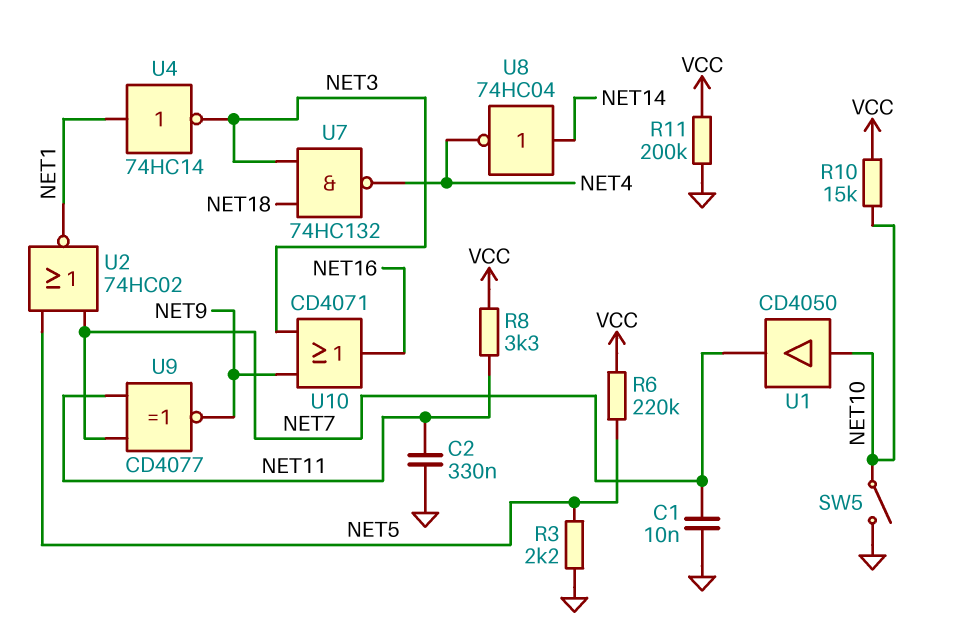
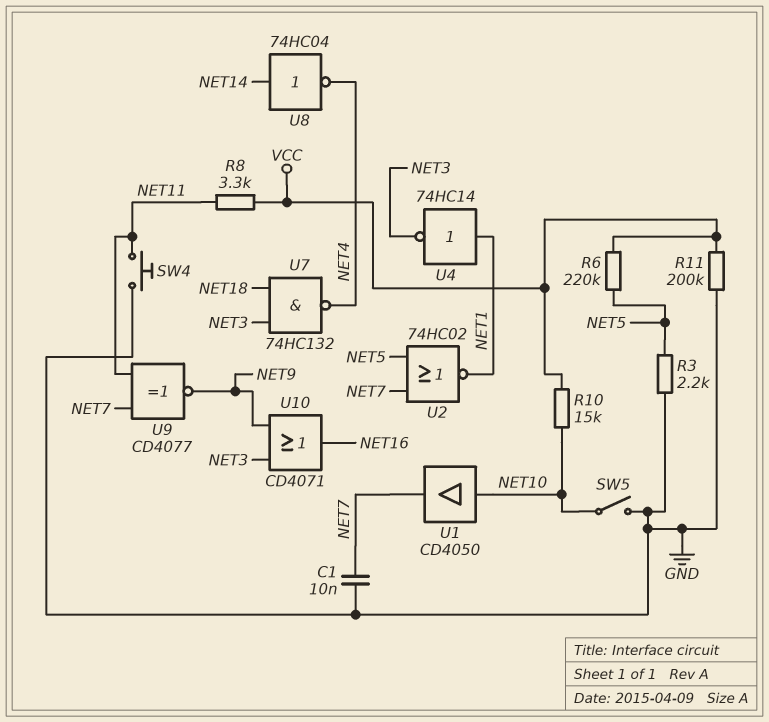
C2: 330nF (GND, NET11) -> none
SW4: none -> button (GND, NET11)

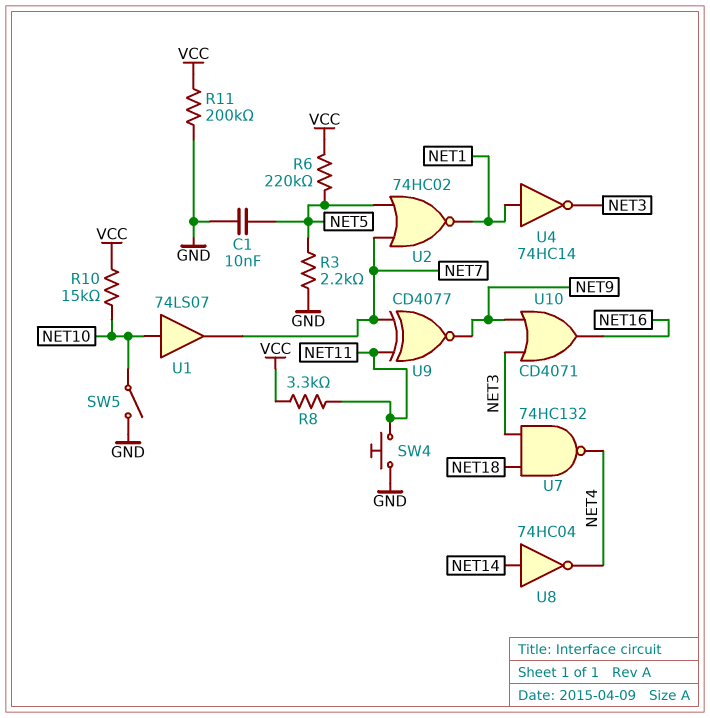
C1: 10nF (GND, NET7) -> 10nF (GND, NET5)
U1: buffer CD4050 (in NET10, out NET7) -> buffer 74LS07 (in NET10, out NET7)

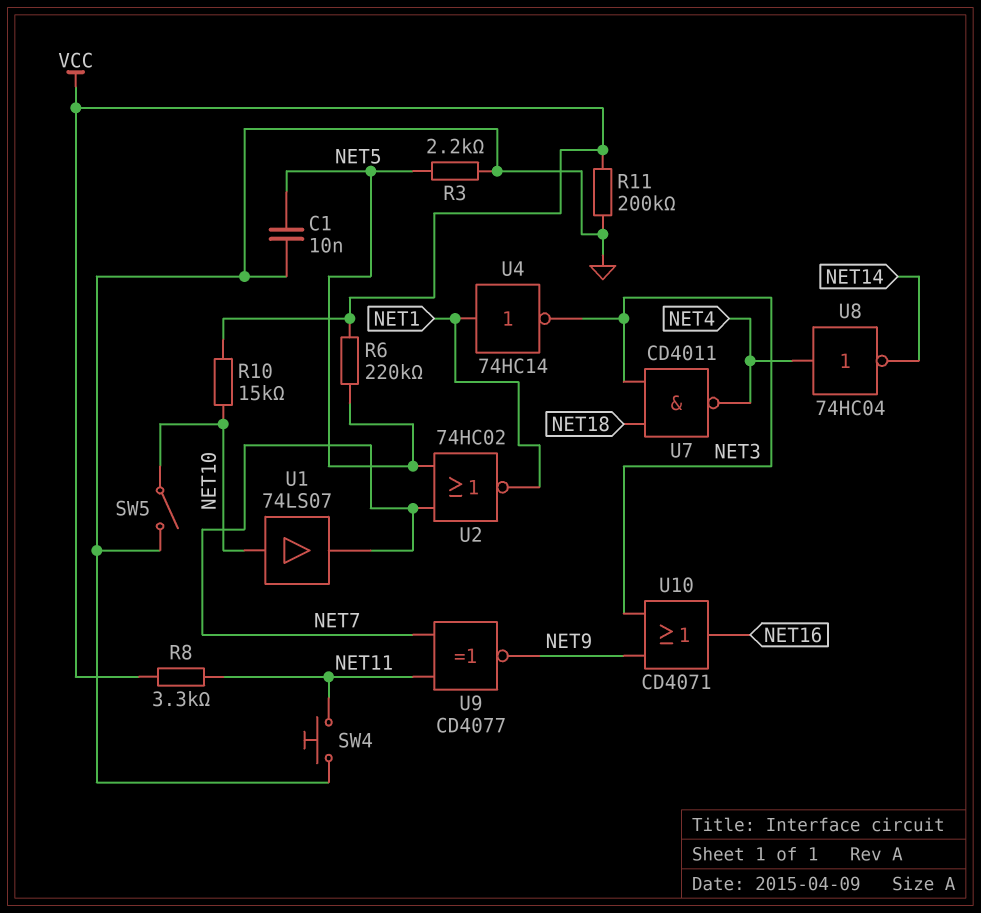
U7: NAND 74HC132 (in NET3, in NET18, out NET4) -> NAND CD4011 (in NET3, in NET18, out NET4)
U8: NOT 74HC04 (in NET14, out NET4) -> NOT 74HC04 (in NET4, out NET14)

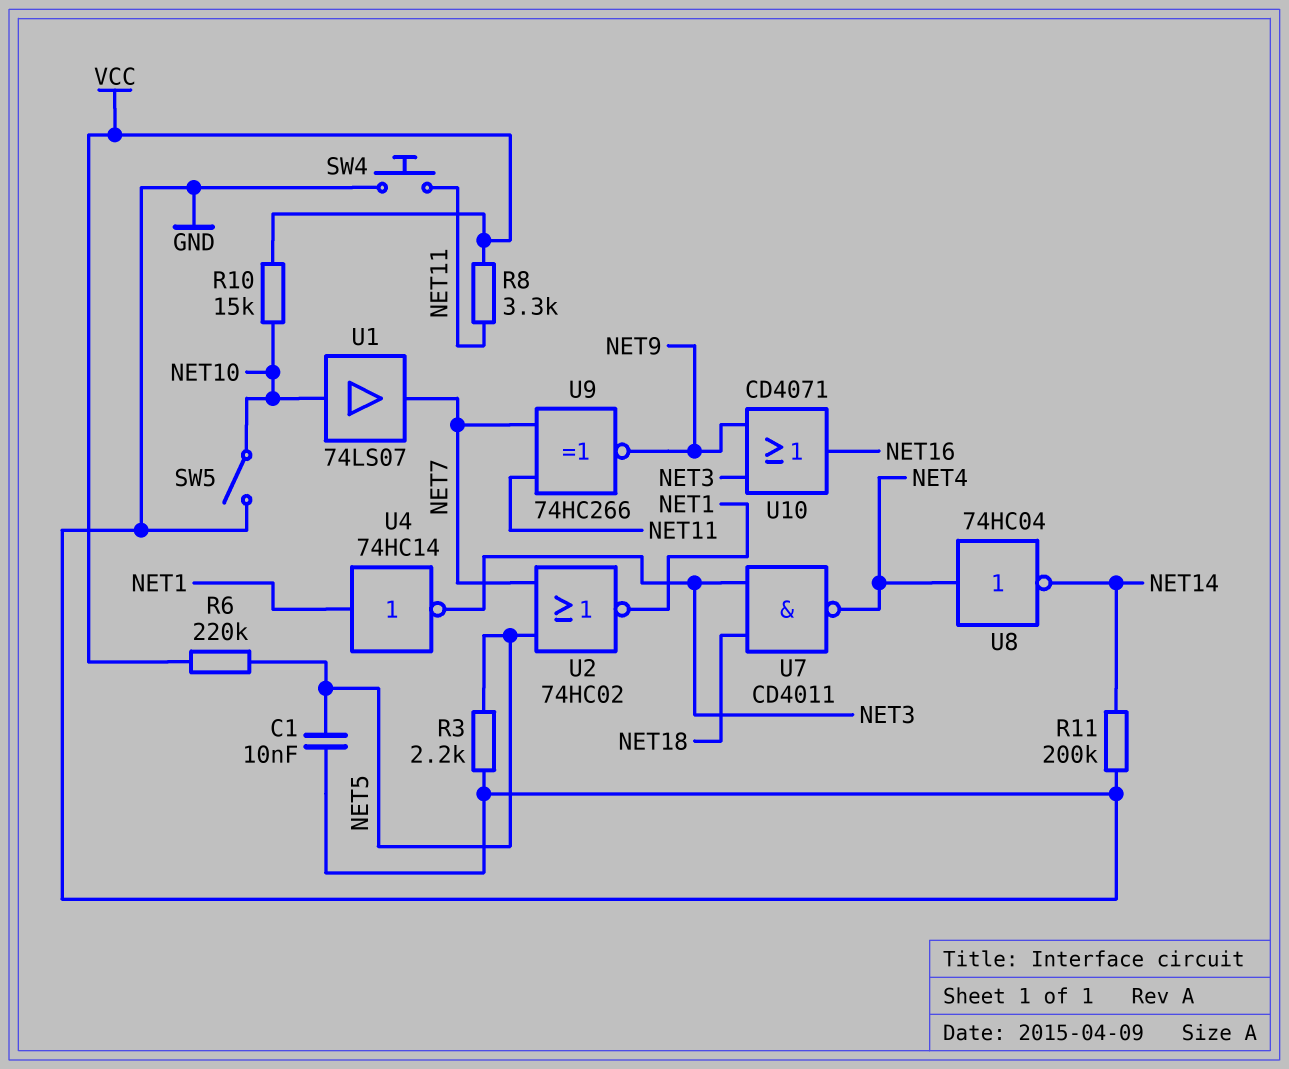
R11: 200k (GND, VCC) -> 200k (GND, NET14)
U9: XNOR CD4077 (in NET7, in NET11, out NET9) -> XNOR 74HC266 (in NET7, in NET11, out NET9)

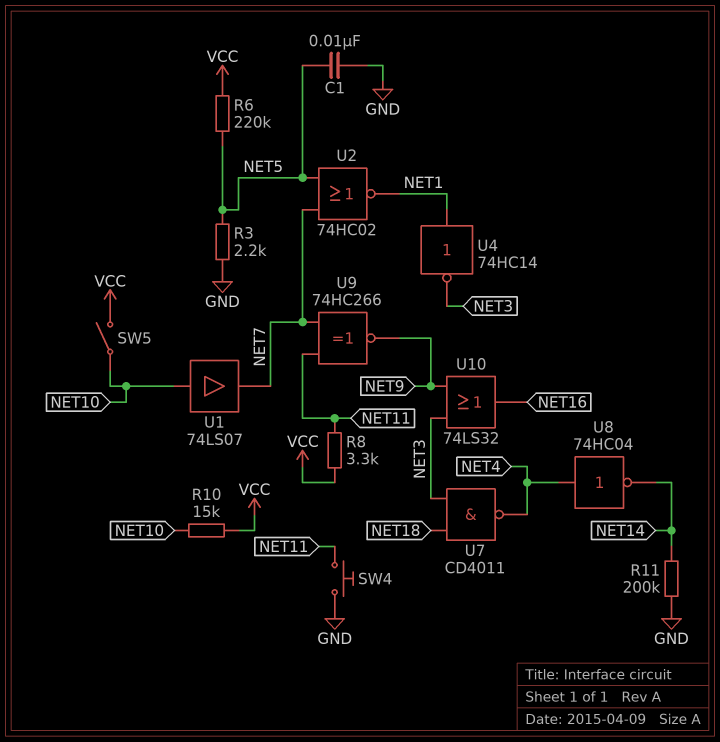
SW5: switch (GND, NET10) -> switch (NET10, VCC)
U10: OR CD4071 (in NET3, in NET9, out NET16) -> OR 74LS32 (in NET3, in NET9, out NET16)

